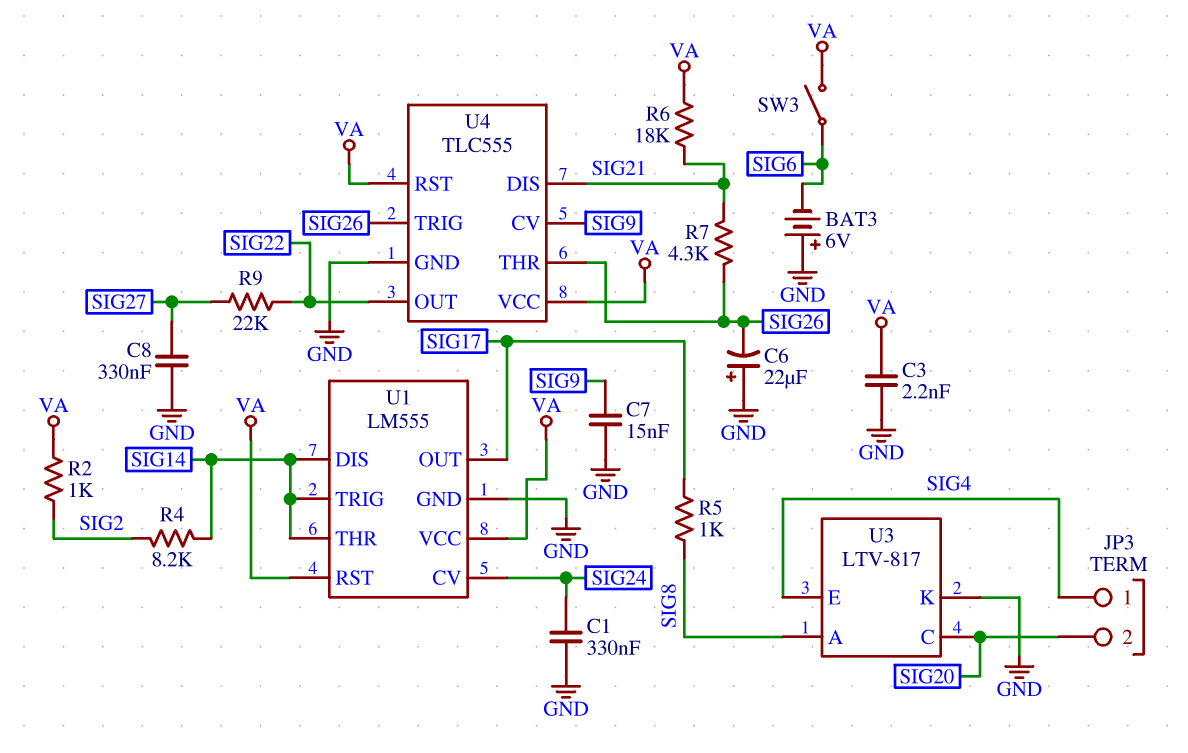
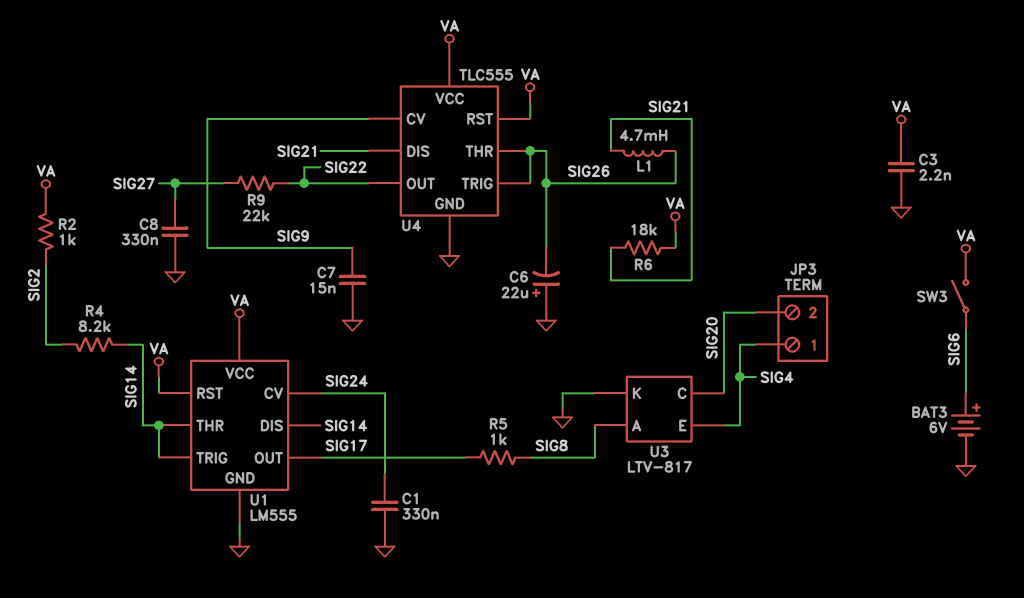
BAT3: 6V (plus GND, minus SIG6) -> 6V (plus SIG6, minus GND)
L1: none -> 4.7mH (SIG21, SIG26)
R7: 4.3k (SIG21, SIG26) -> none

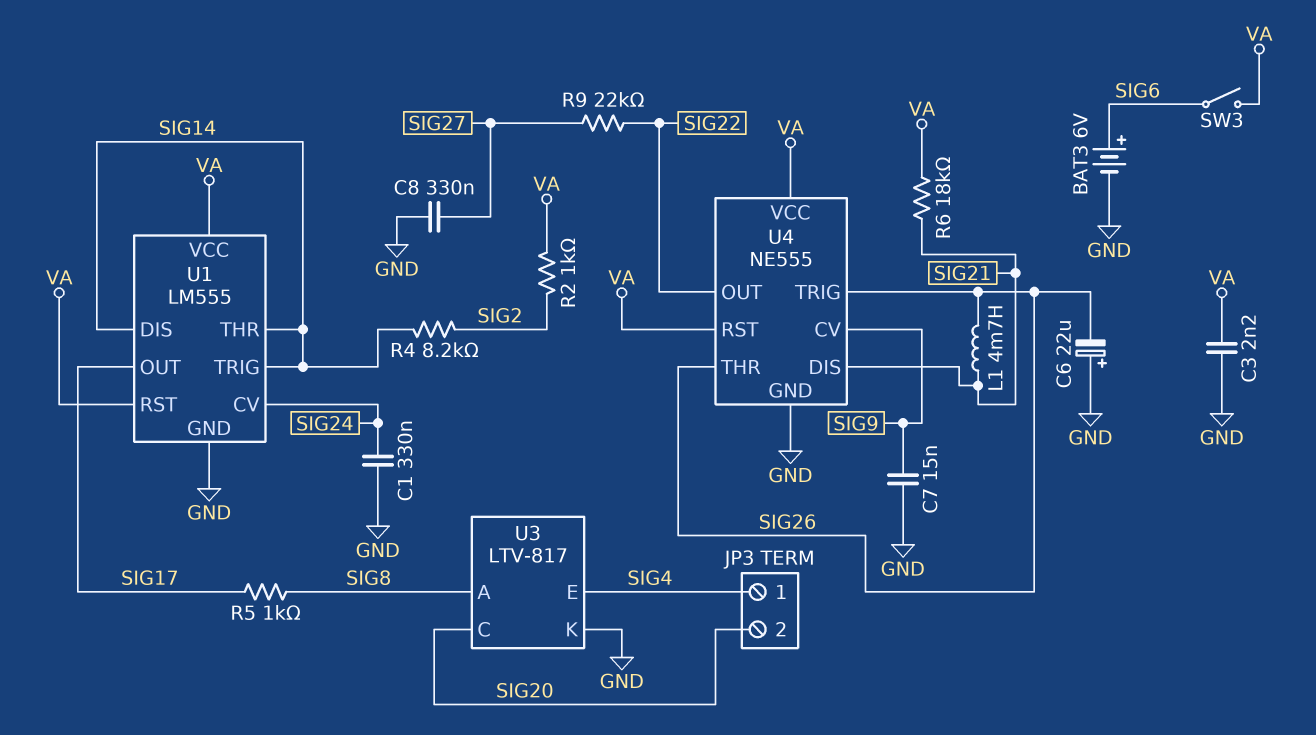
U4: TLC555 -> NE555

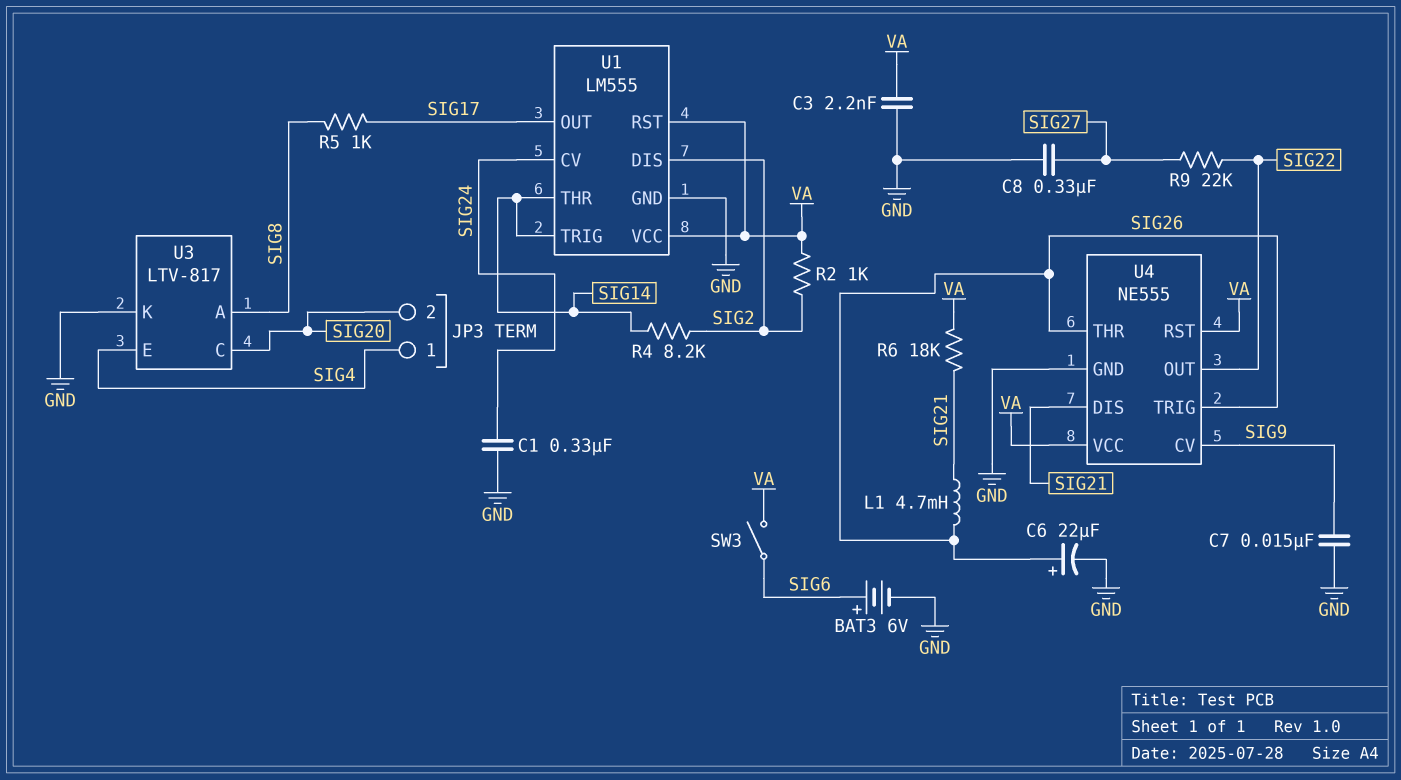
C6: 22uF (plus GND, minus SIG26) -> 22uF (plus SIG26, minus GND)
U1 pin DIS: SIG14 -> SIG2

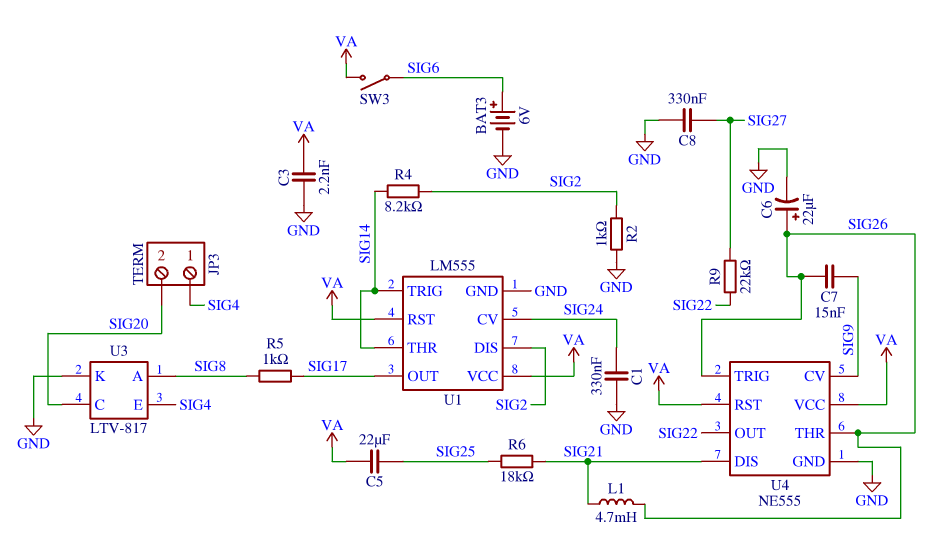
C5: none -> 22uF (SIG25, VA)
C7: 15nF (GND, SIG9) -> 15nF (SIG9, SIG26)
R2: 1k (SIG2, VA) -> 1k (GND, SIG2)
R6: 18k (SIG21, VA) -> 18k (SIG21, SIG25)

